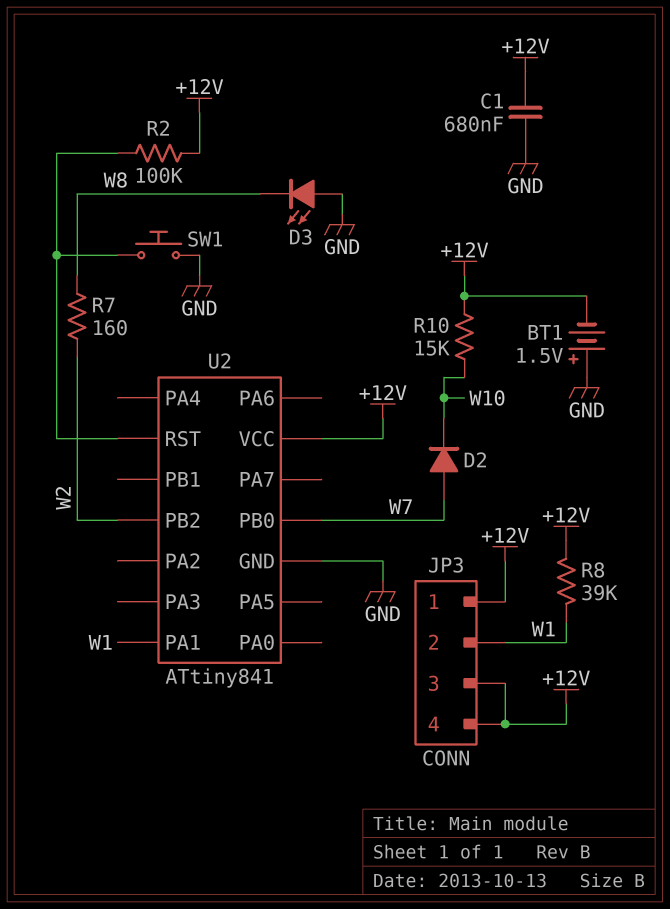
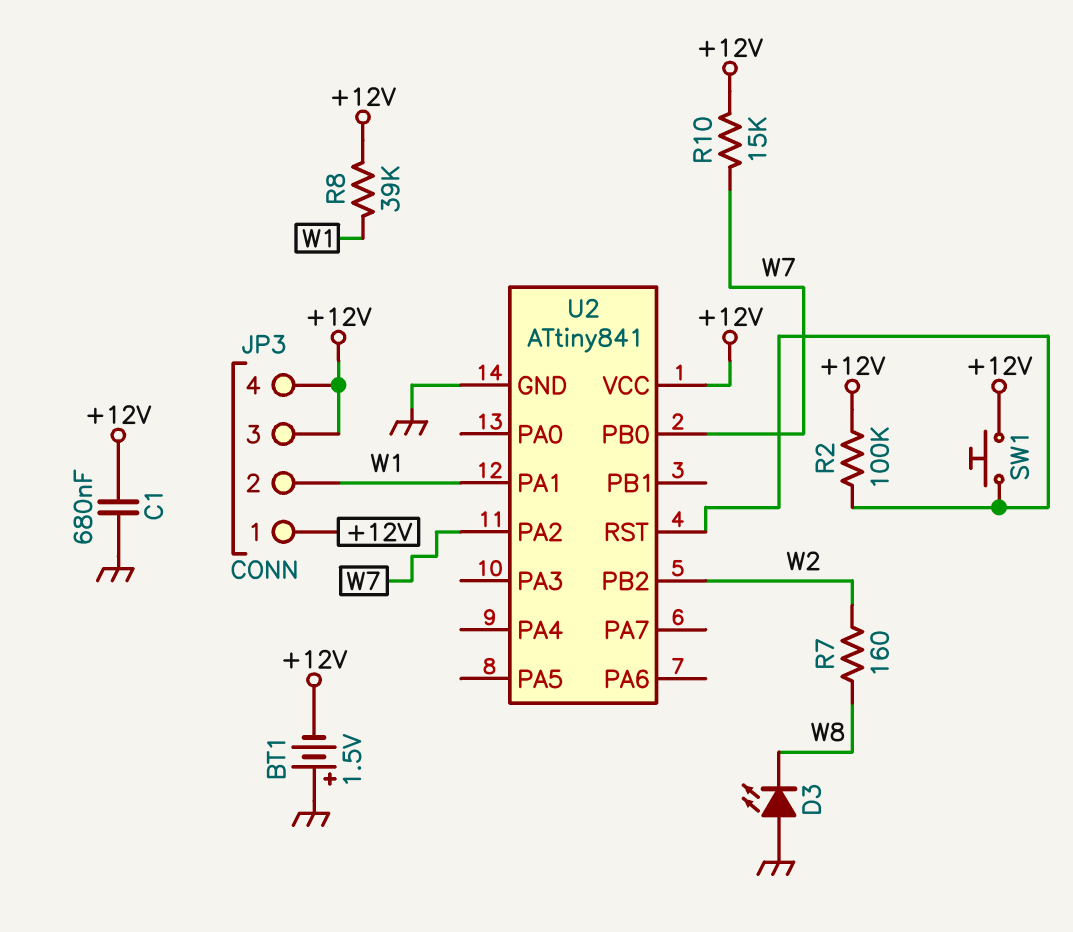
D2: diode (A W7, K W10) -> none
R10: 15k (+12V, W10) -> 15k (+12V, W7)
SW1: button (GND, U2/RST) -> button (+12V, U2/RST)
U2 pin PA2: none -> W7

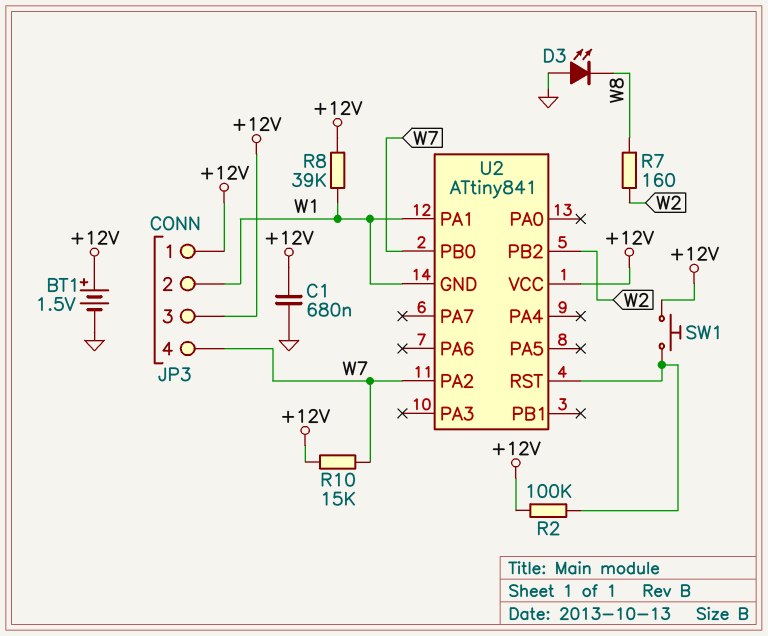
BT1: 1.5V (plus GND, minus +12V) -> 1.5V (plus +12V, minus GND)
JP3 pin 4: +12V -> W7
U2 pin GND: GND -> W1

